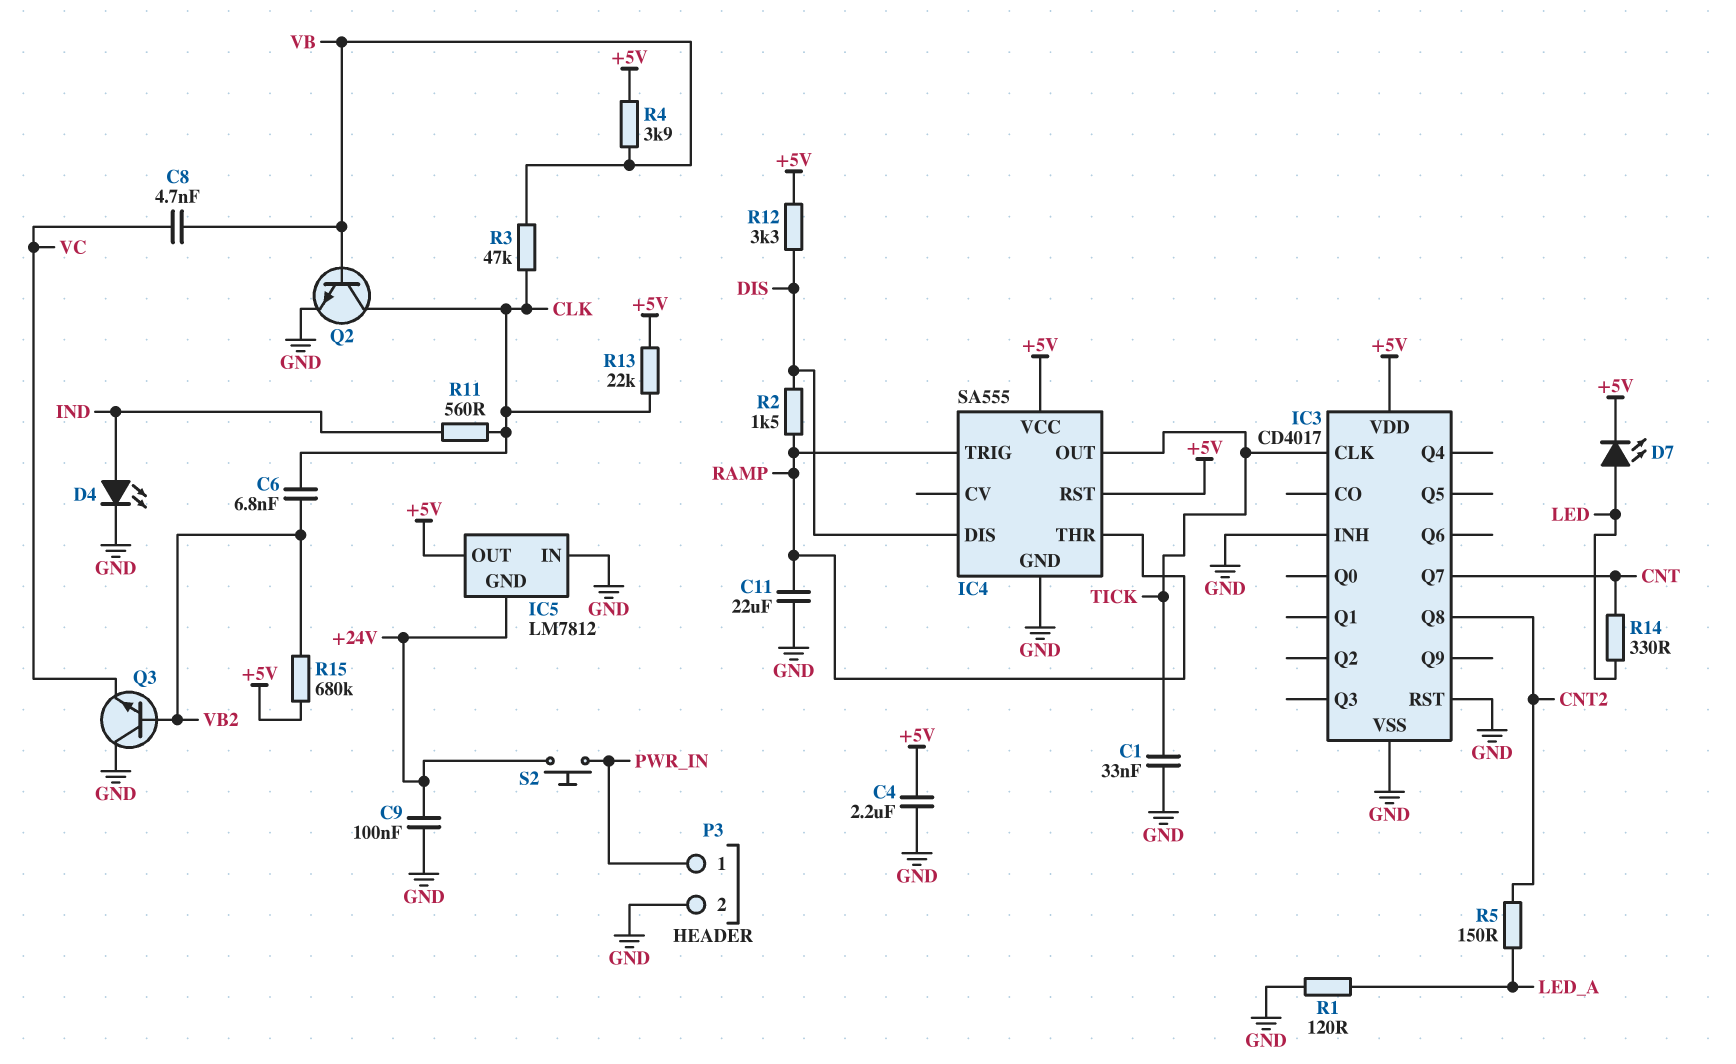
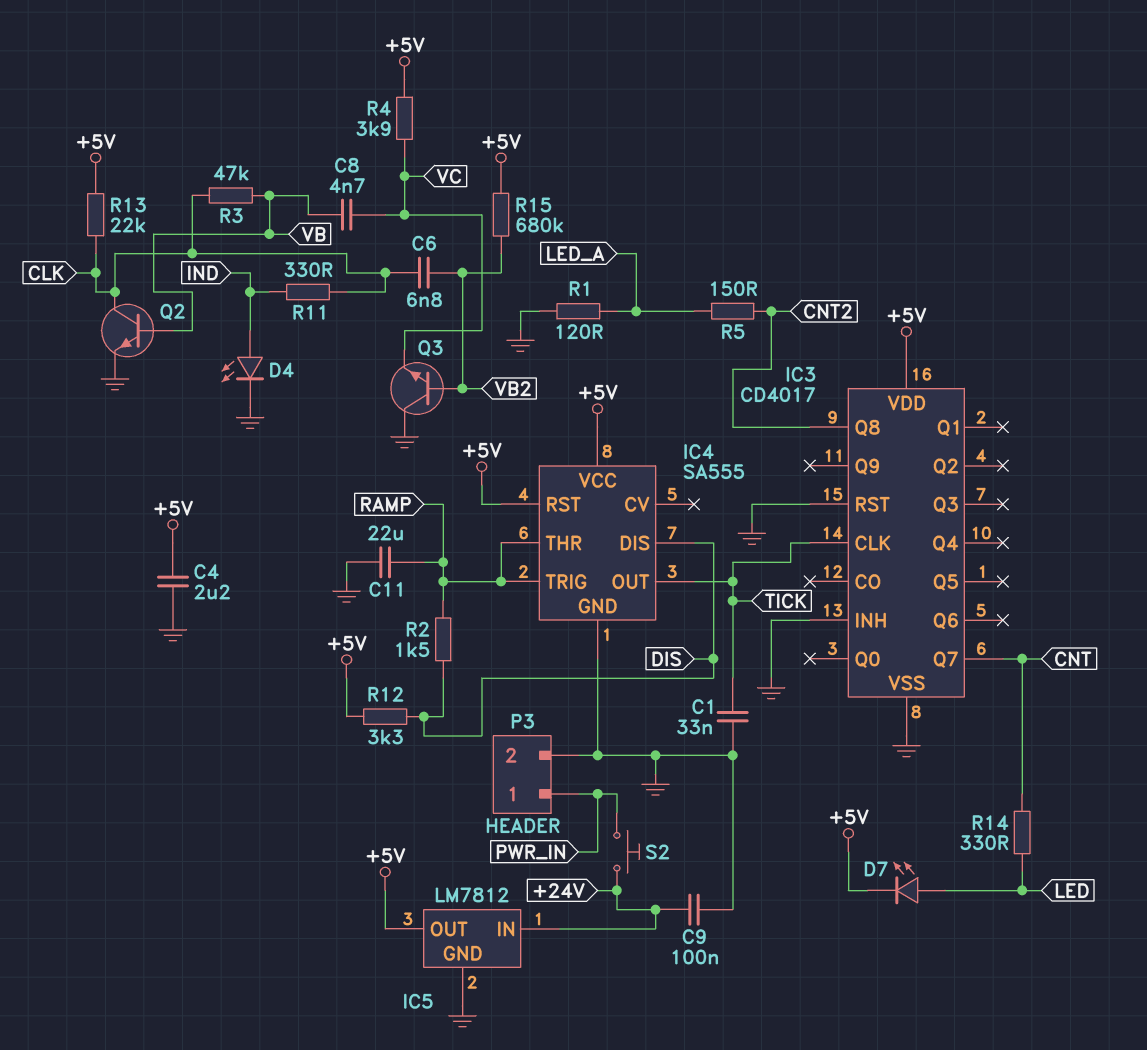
IC5 pin GND: +24V -> GND
IC5 pin IN: GND -> +24V
R4: 3.9k (+5V, VB) -> 3.9k (+5V, VC)
R11: 560 (CLK, IND) -> 330 (CLK, IND)

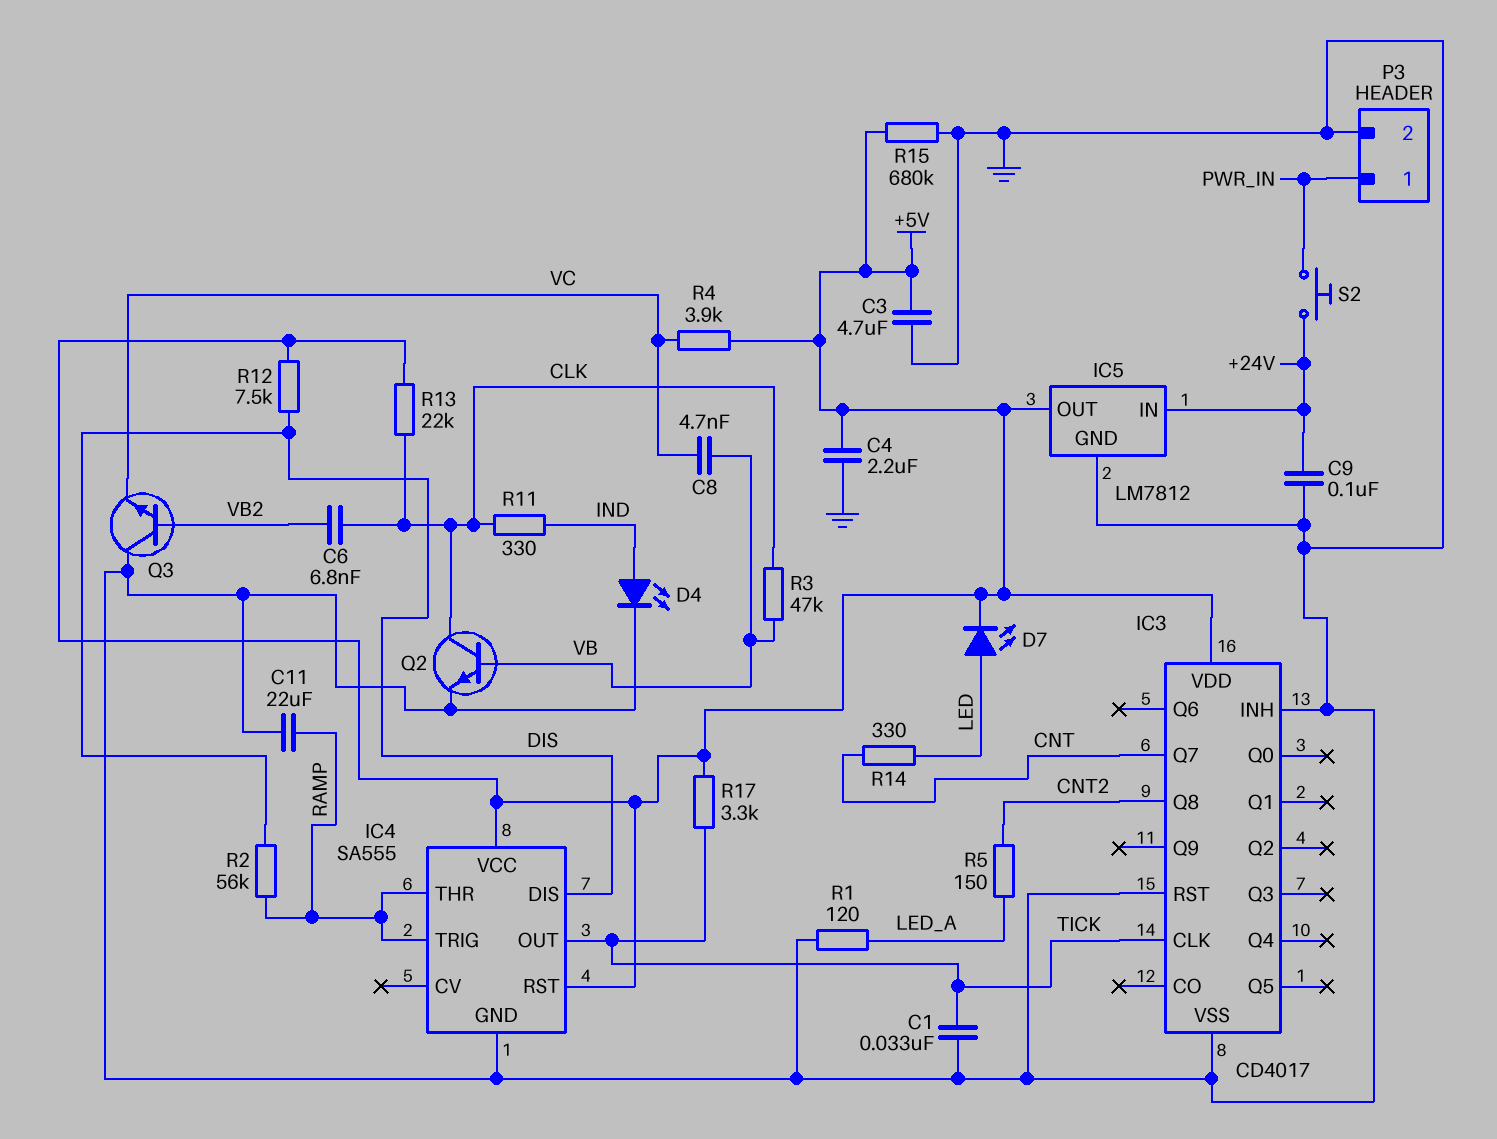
C3: none -> 4.7uF (+5V, GND)
R2: 1.5k (DIS, RAMP) -> 56k (DIS, RAMP)
R12: 3.3k (+5V, DIS) -> 7.5k (+5V, DIS)
R15: 680k (+5V, VB2) -> 680k (+5V, GND)
R17: none -> 3.3k (+5V, TICK)

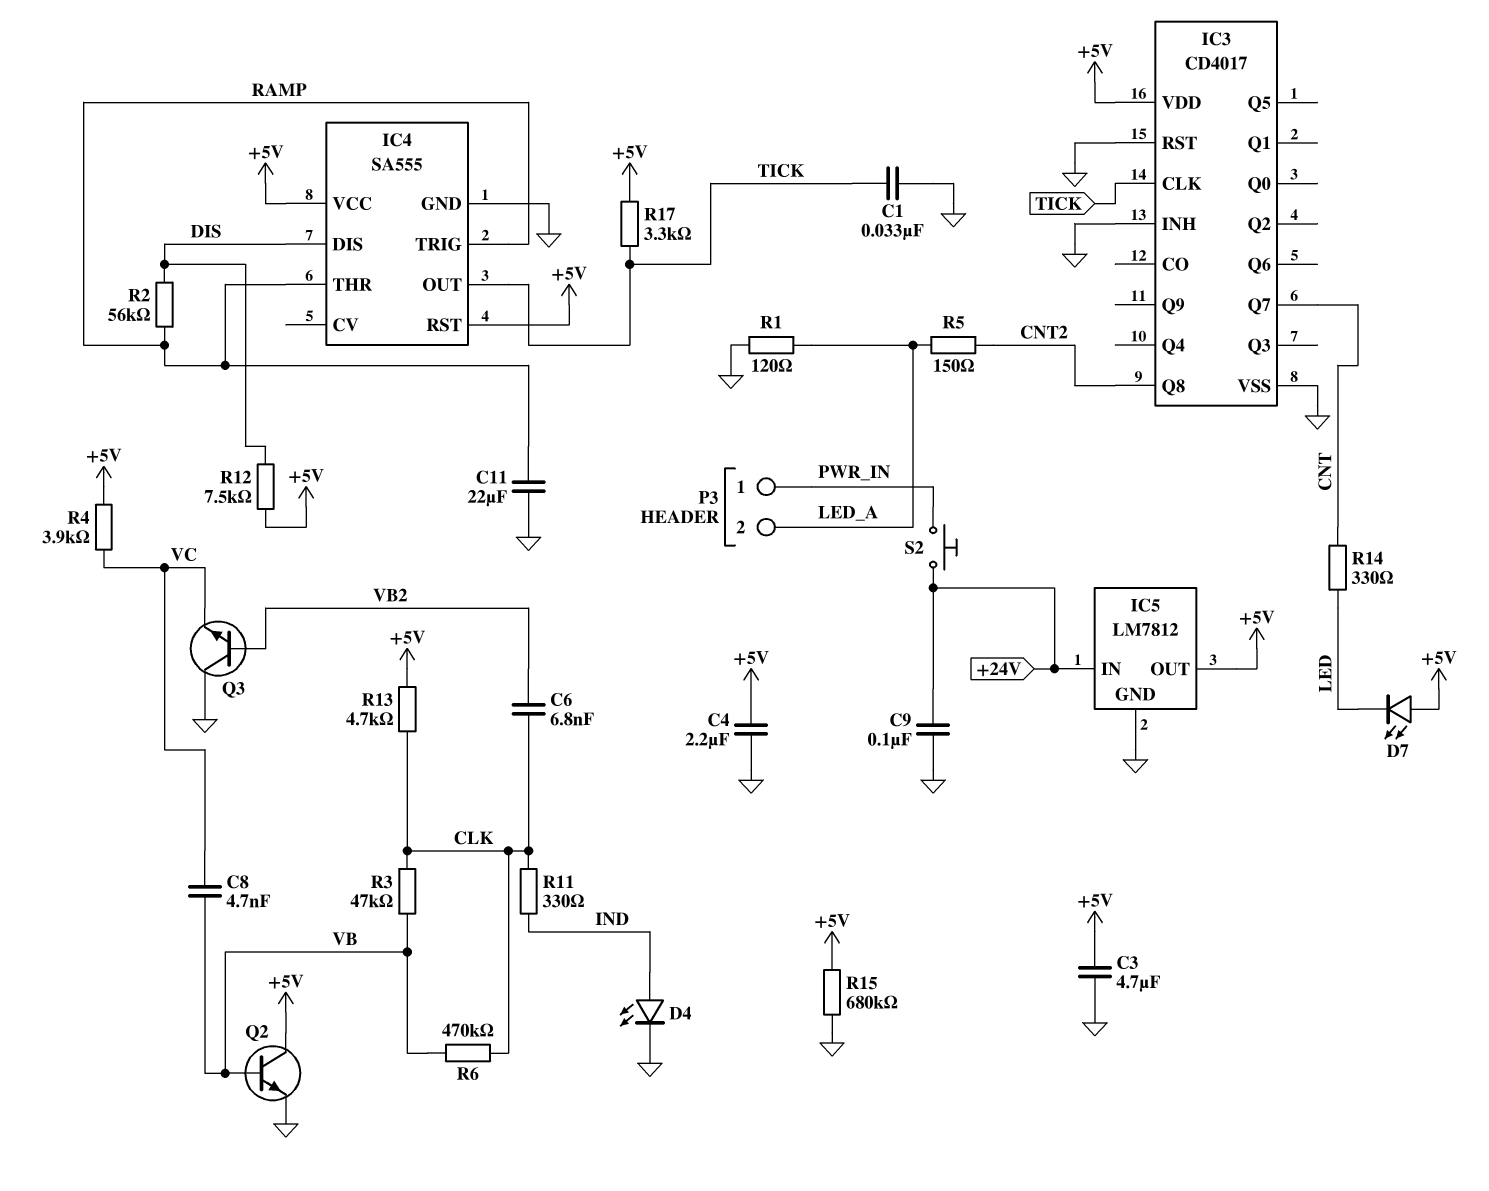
D7: LED (A LED, K +5V) -> LED (A +5V, K LED)
P3 pin 2: GND -> LED_A
Q2: NPN (B VB, C CLK, E GND) -> NPN (B VB, C +5V, E GND)
R6: none -> 470k (CLK, VB)
R13: 22k (+5V, CLK) -> 4.7k (+5V, CLK)

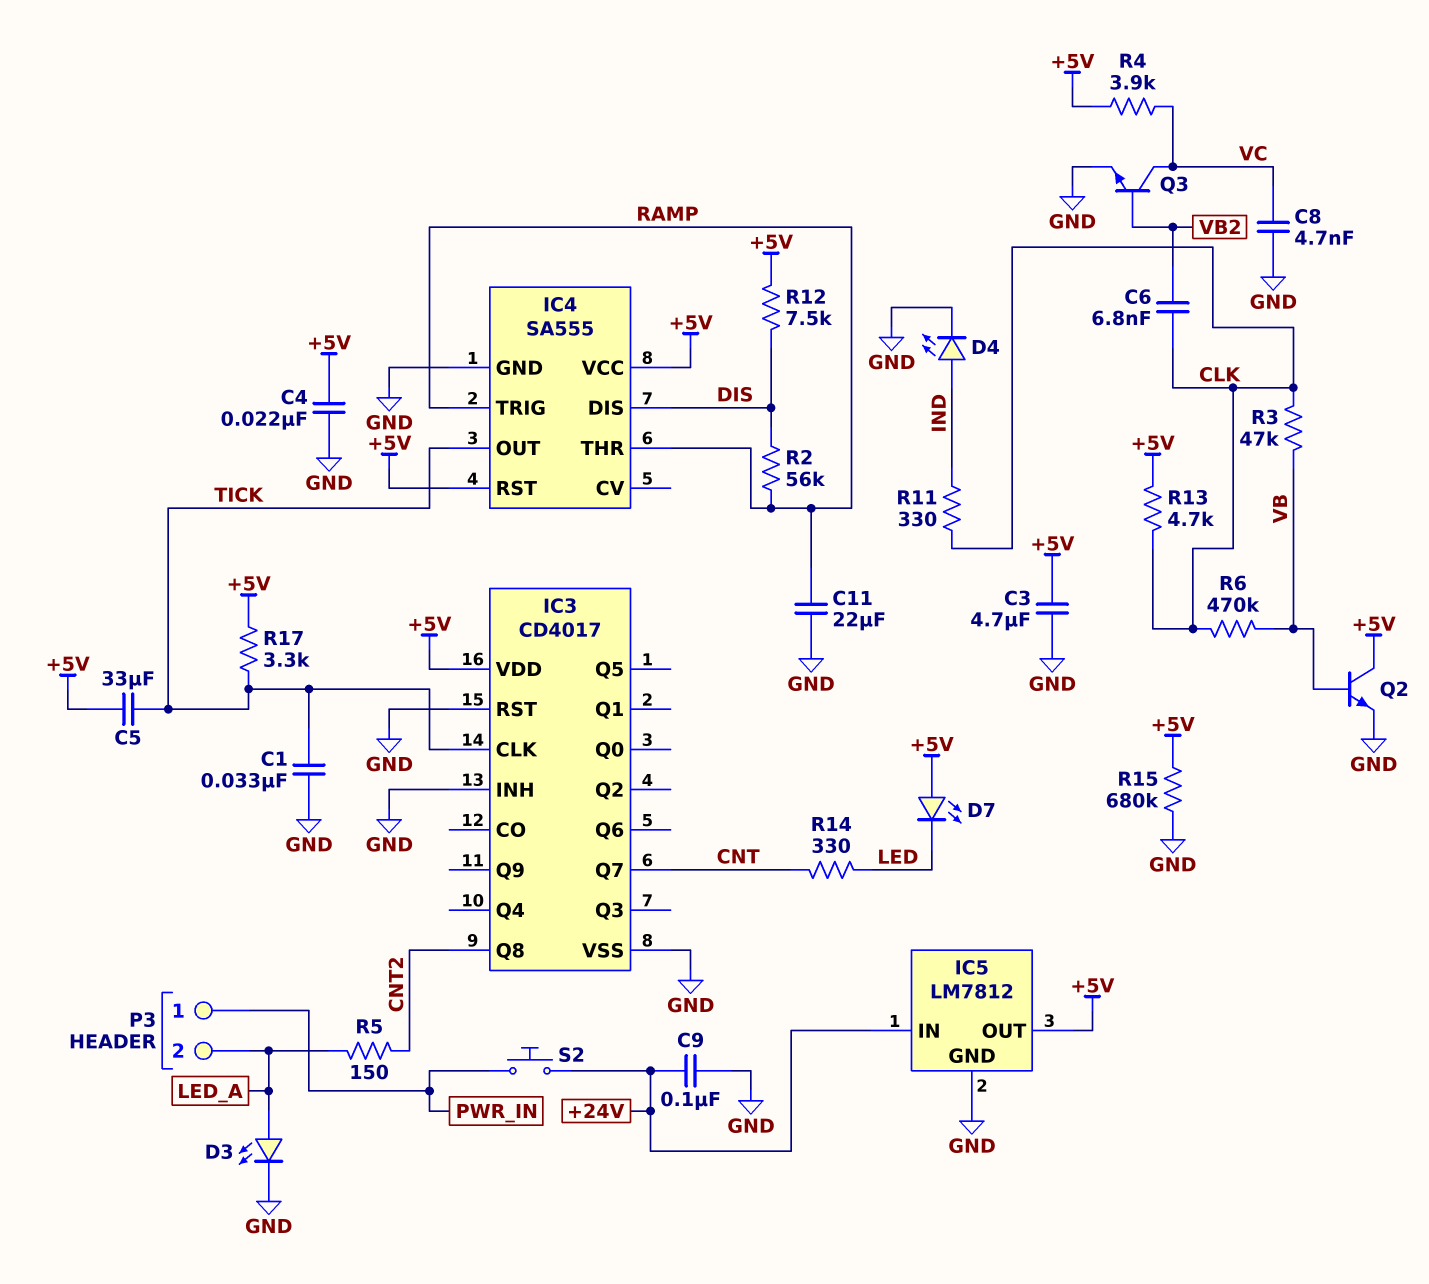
C4: 2.2uF (+5V, GND) -> 22nF (+5V, GND)
C5: none -> 33uF (+5V, TICK)
C8: 4.7nF (VB, VC) -> 4.7nF (GND, VC)
D3: none -> LED (A LED_A, K GND)
Q3: NPN (B VB2, C GND, E VC) -> NPN (B VB2, C VC, E GND)
R1: 120 (GND, LED_A) -> none

